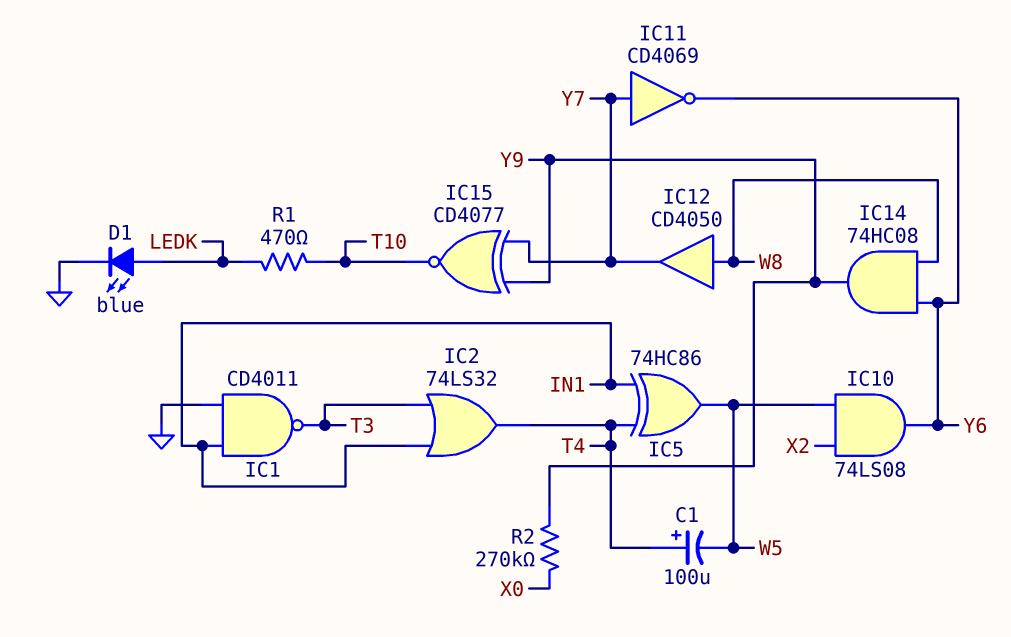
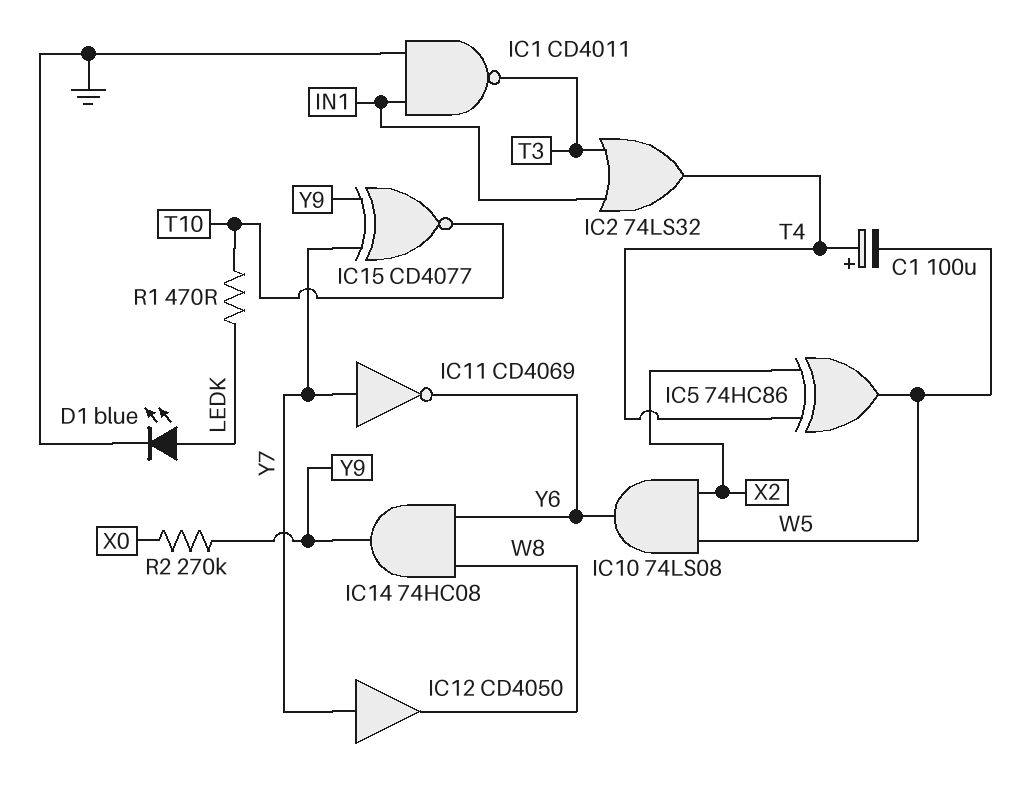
IC5: XOR 74HC86 (in IN1, in T4, out W5) -> XOR 74HC86 (in T4, in X2, out W5)
IC12: buffer CD4050 (in W8, out Y7) -> buffer CD4050 (in Y7, out W8)

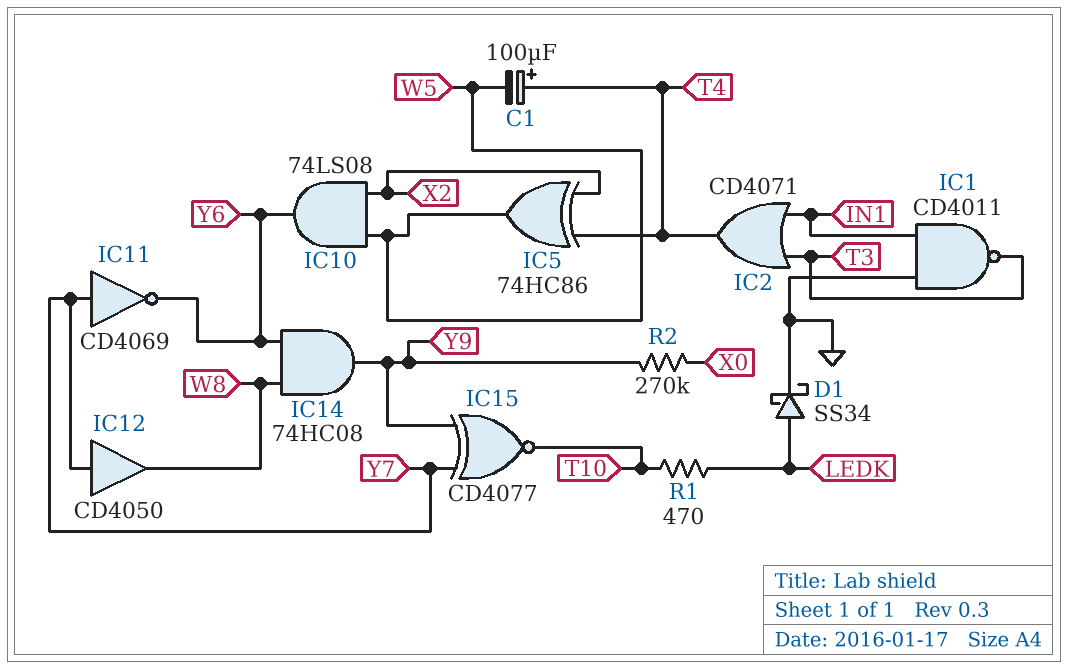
D1: LED blue (A LEDK, K GND) -> schottky SS34 (A LEDK, K GND)
IC2: OR 74LS32 (in IN1, in T3, out T4) -> OR CD4071 (in IN1, in T3, out T4)

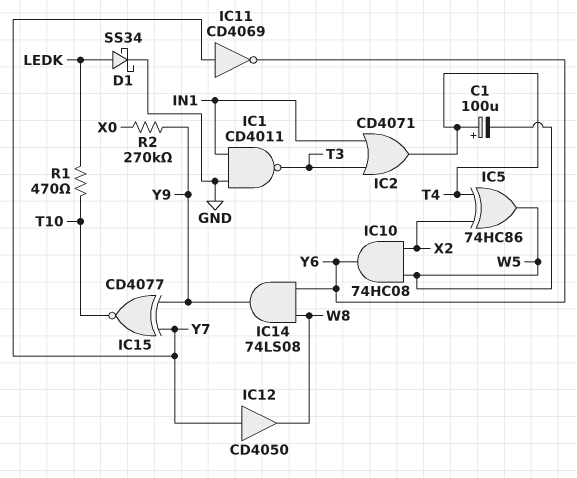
IC10: AND 74LS08 (in W5, in X2, out Y6) -> AND 74HC08 (in W5, in X2, out Y6)
IC14: AND 74HC08 (in W8, in Y6, out Y9) -> AND 74LS08 (in W8, in Y6, out Y9)

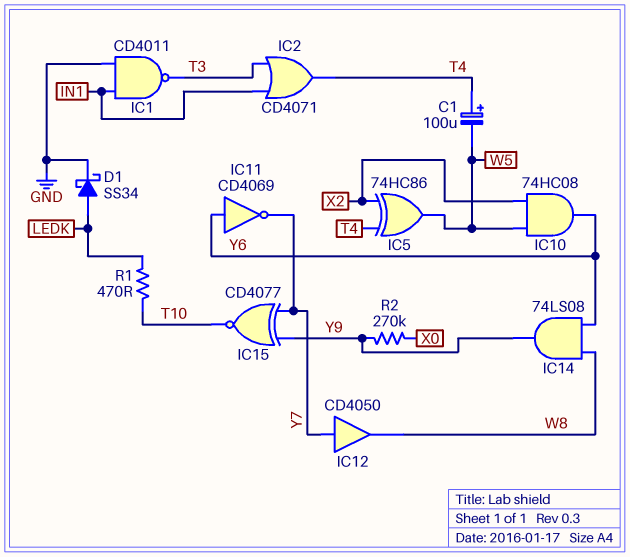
IC11: NOT CD4069 (in Y7, out Y6) -> NOT CD4069 (in Y6, out Y7)

